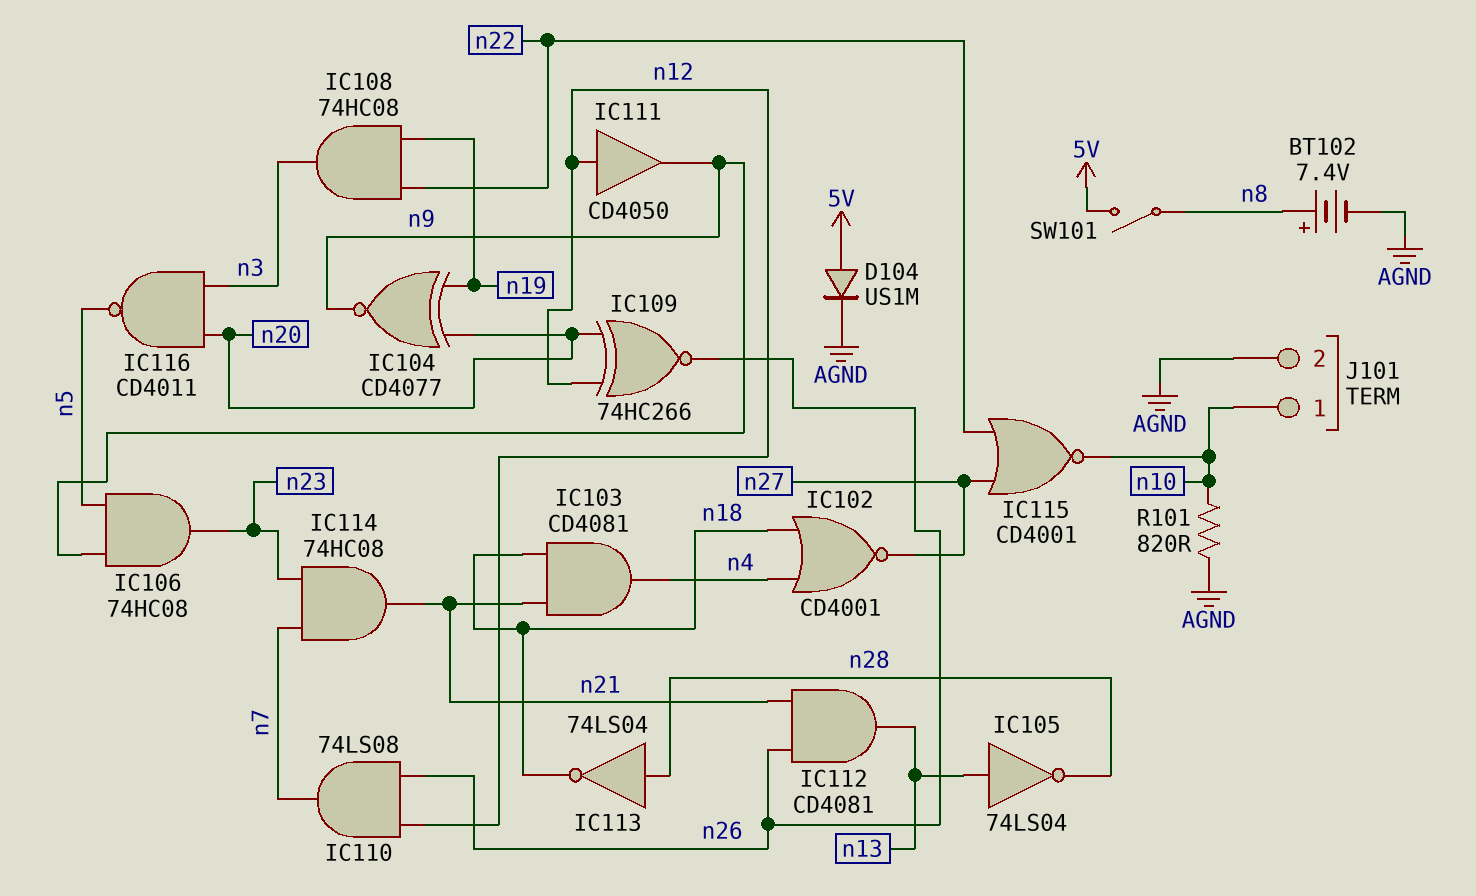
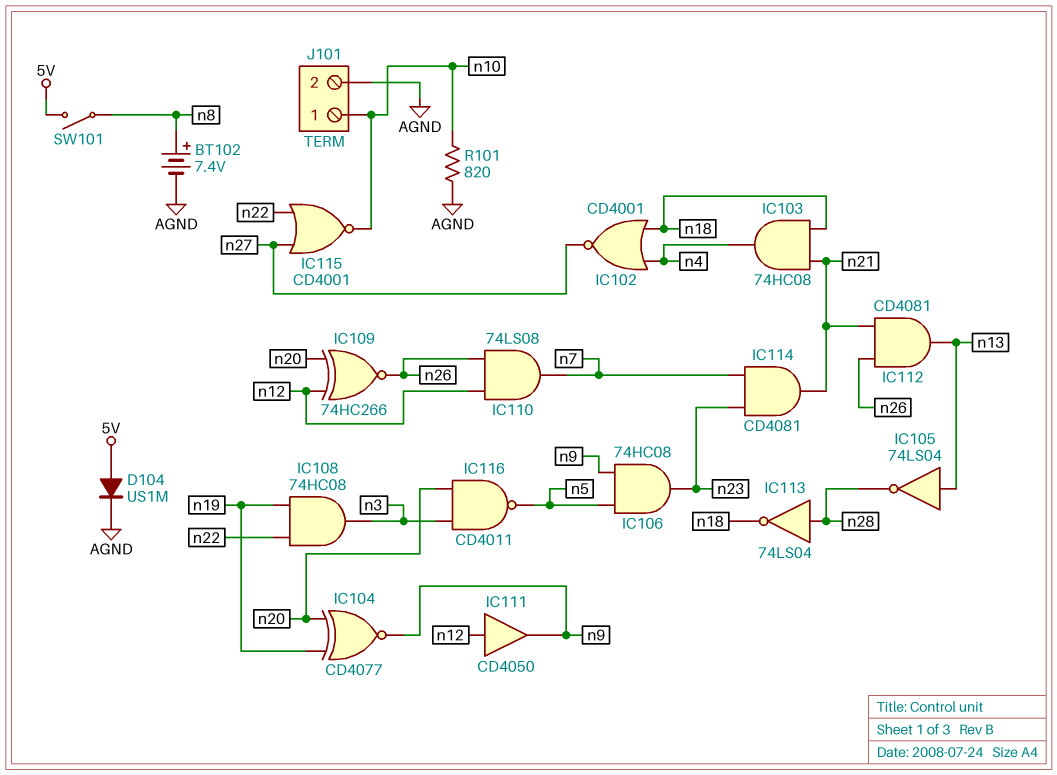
IC103: AND CD4081 (in n18, in n21, out n4) -> AND 74HC08 (in n18, in n21, out n4)
IC114: AND 74HC08 (in n7, in n23, out n21) -> AND CD4081 (in n7, in n23, out n21)

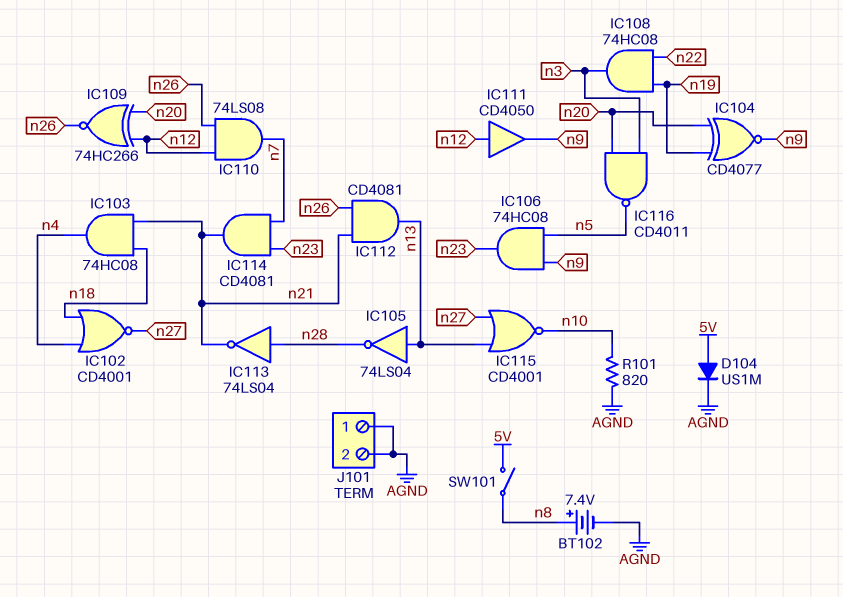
IC113: NOT 74LS04 (in n28, out n18) -> NOT 74LS04 (in n28, out n21)
IC115: NOR CD4001 (in n22, in n27, out n10) -> NOR CD4001 (in n13, in n27, out n10)
J101 pin 1: n10 -> AGND

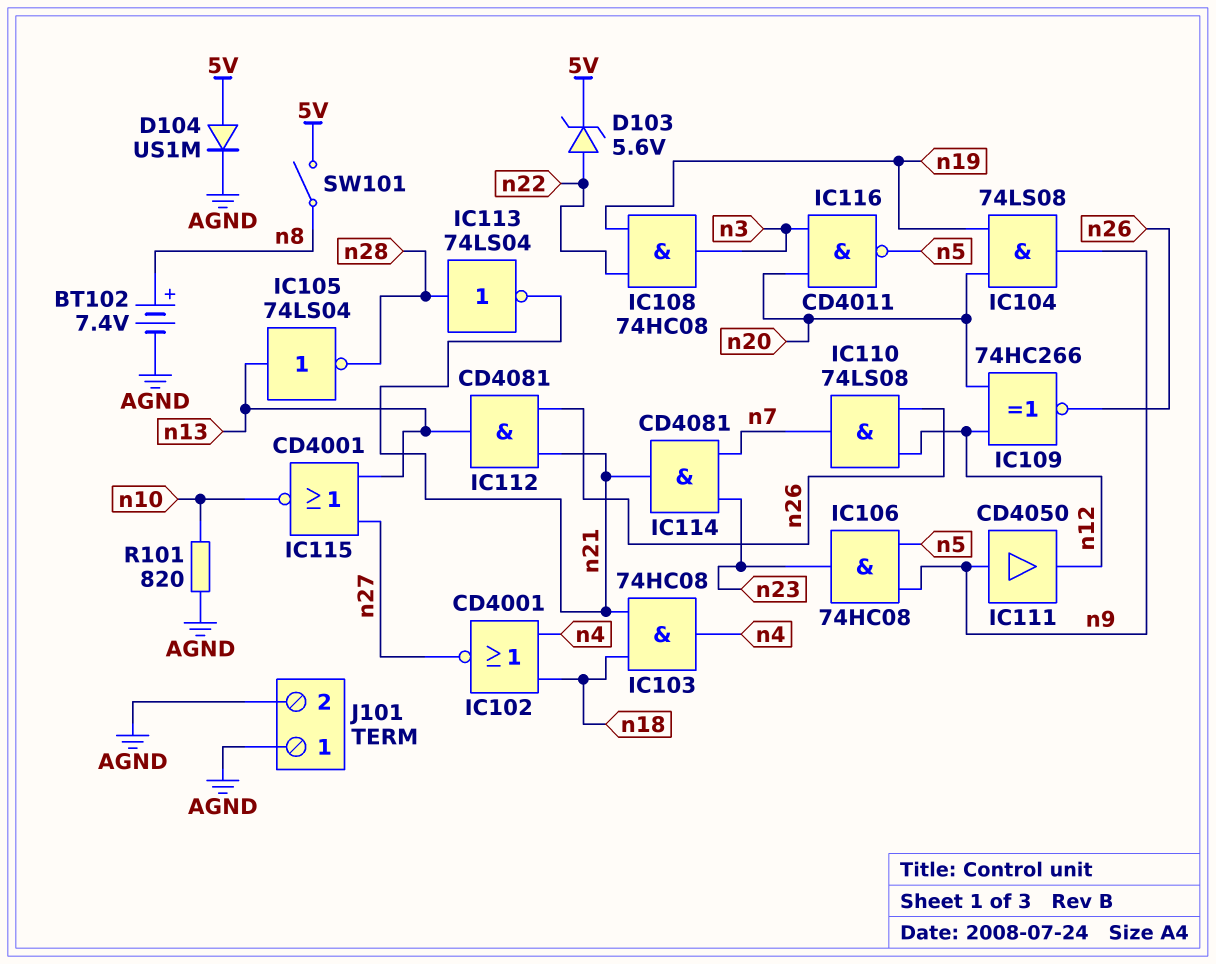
D103: none -> zener 5.6V (A n22, K 5V)
IC104: XNOR CD4077 (in n19, in n20, out n9) -> AND 74LS08 (in n19, in n20, out n9)
IC111: buffer CD4050 (in n12, out n9) -> buffer CD4050 (in n9, out n12)

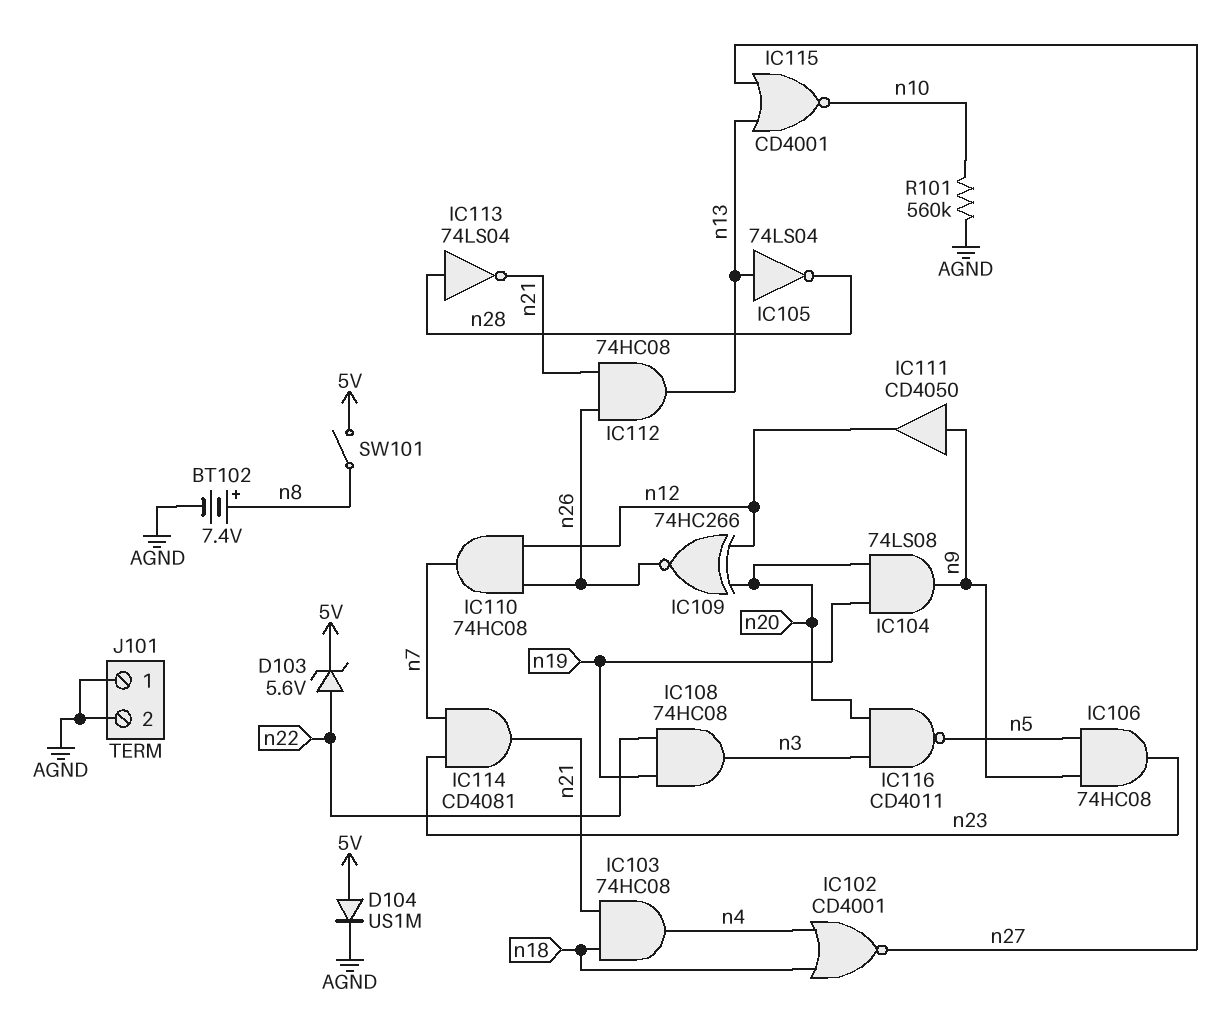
IC110: AND 74LS08 (in n12, in n26, out n7) -> AND 74HC08 (in n12, in n26, out n7)
IC112: AND CD4081 (in n21, in n26, out n13) -> AND 74HC08 (in n21, in n26, out n13)
R101: 820 (AGND, n10) -> 560k (AGND, n10)

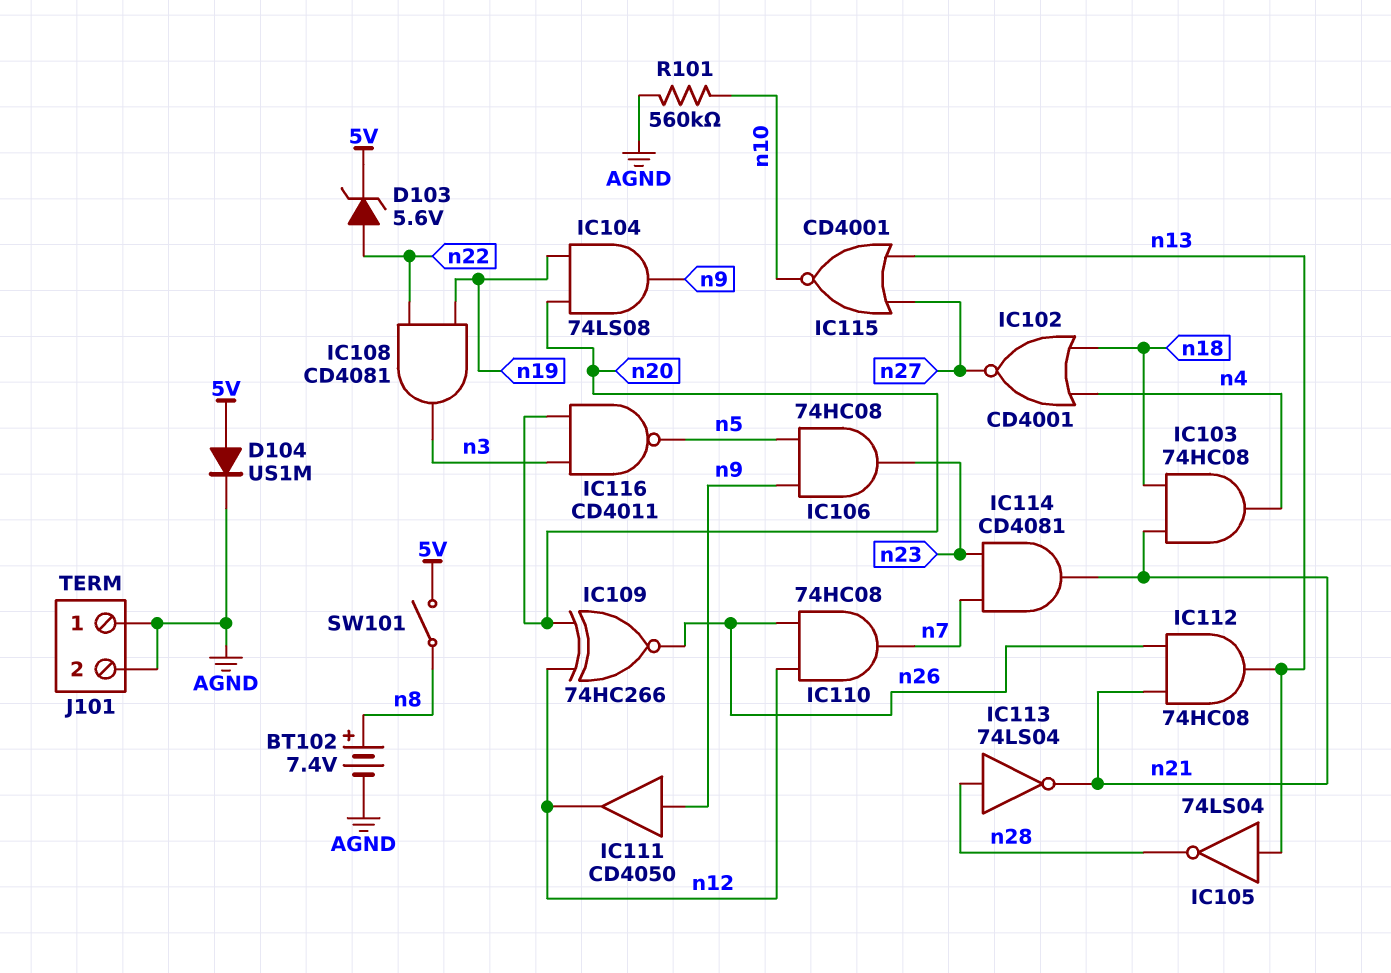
IC108: AND 74HC08 (in n19, in n22, out n3) -> AND CD4081 (in n19, in n22, out n3)

